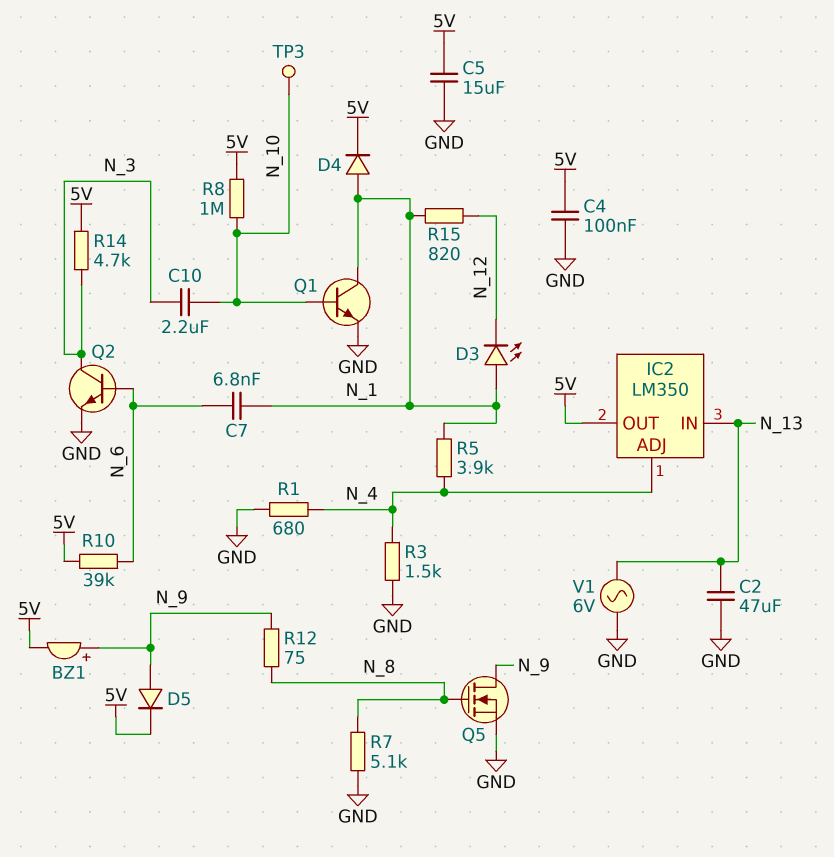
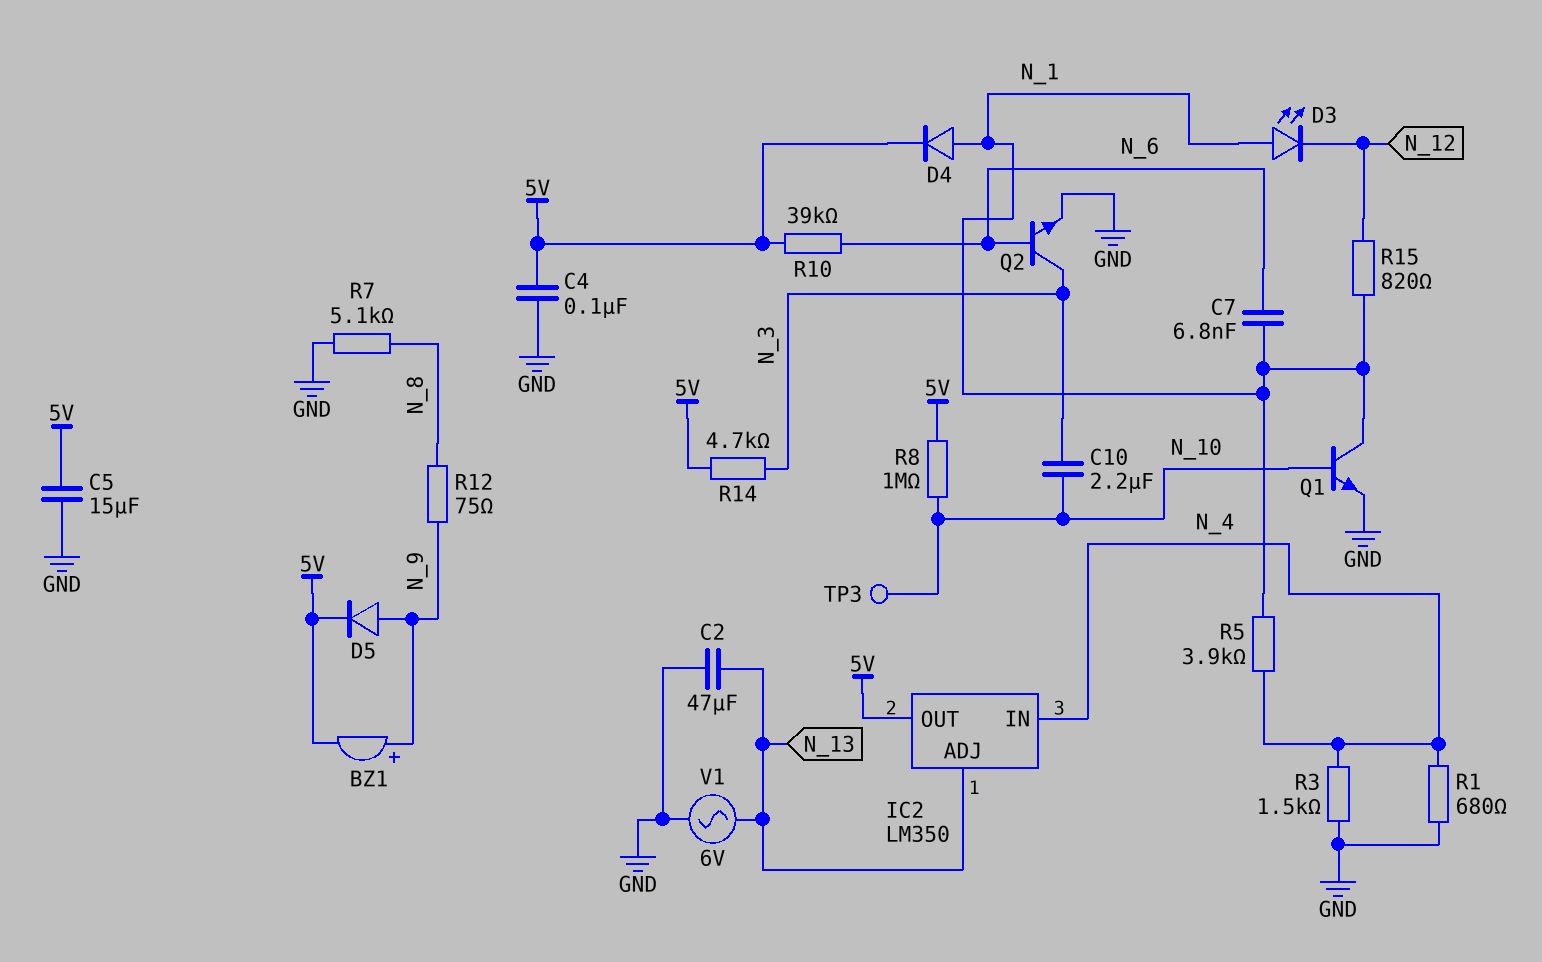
IC2 pin ADJ: N_4 -> N_13
IC2 pin IN: N_13 -> N_4
Q5: NMOS (G N_8, D N_9, S GND) -> none

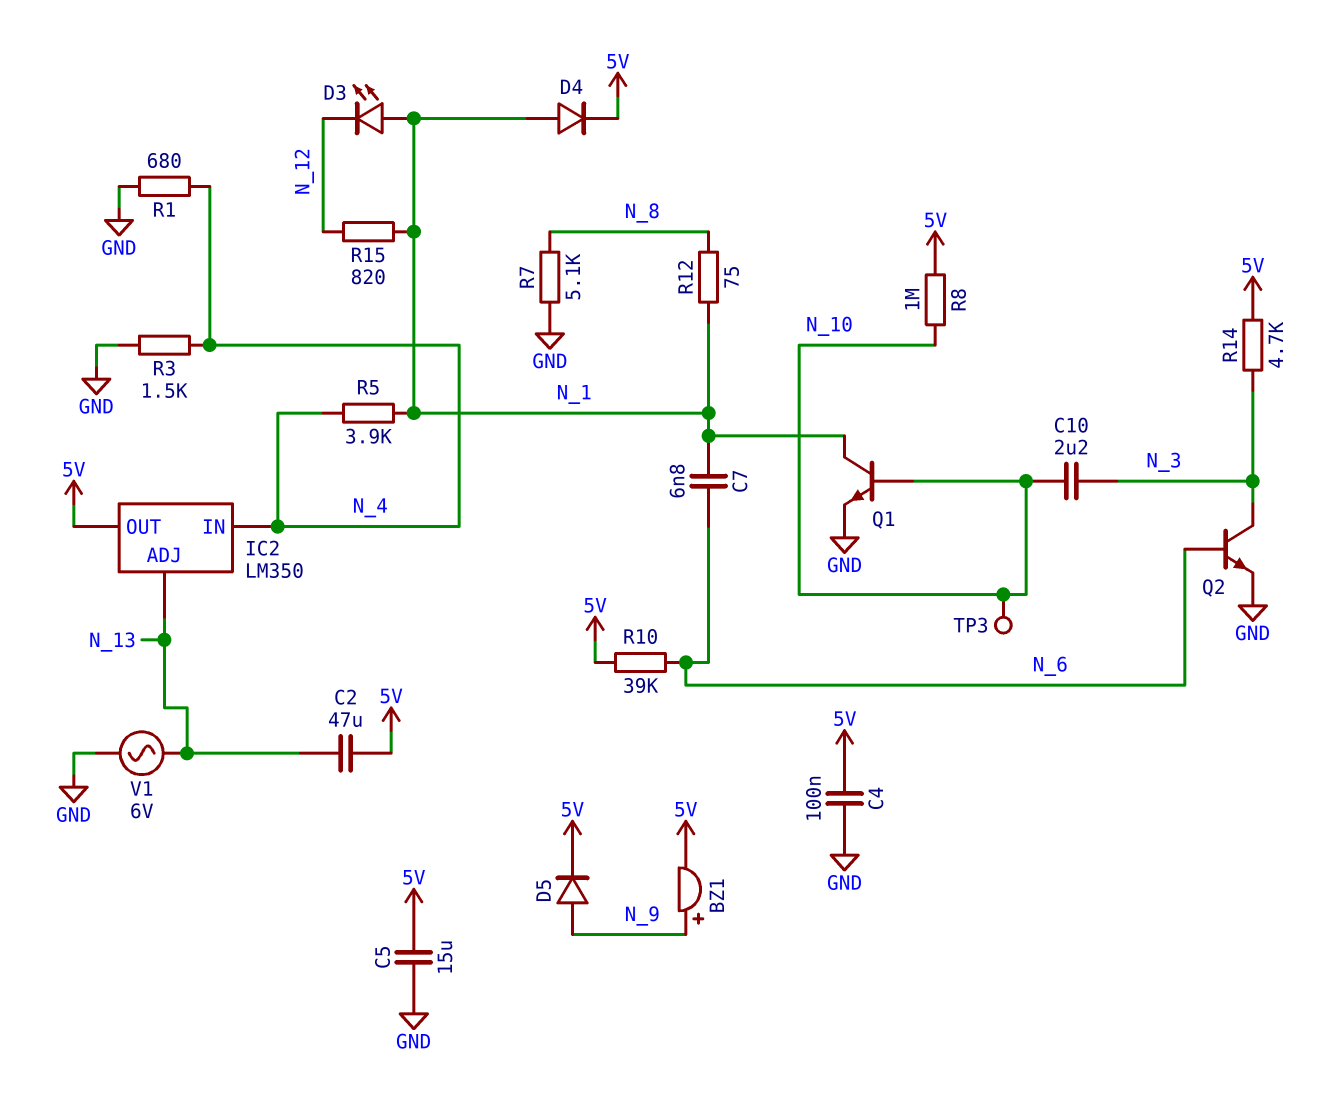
C2: 47uF (GND, N_13) -> 47uF (5V, N_13)
R12: 75 (N_8, N_9) -> 75 (N_1, N_8)

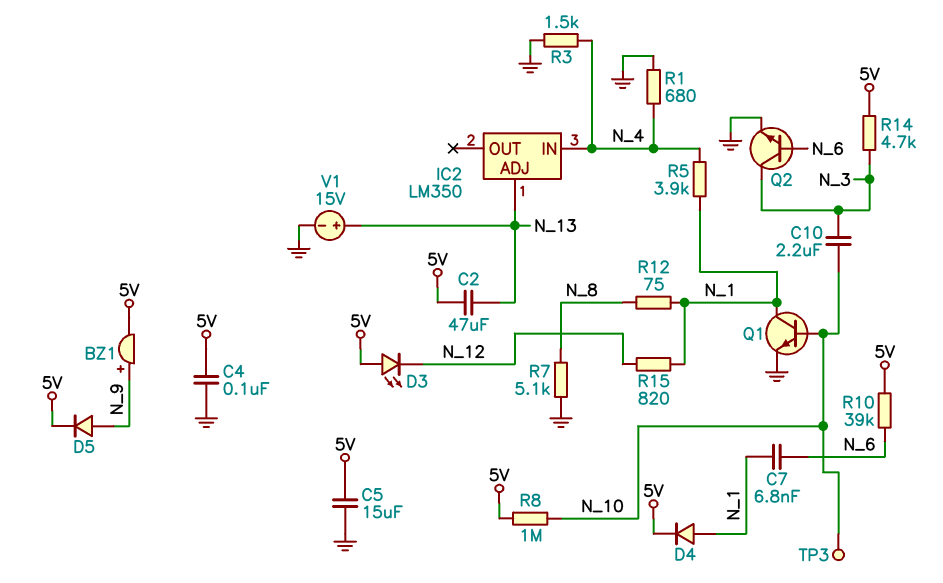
D3: LED (A N_1, K N_12) -> LED (A 5V, K N_12)
IC2 pin OUT: 5V -> none
V1: AC 6V (GND, N_13) -> 15V (plus N_13, minus GND)

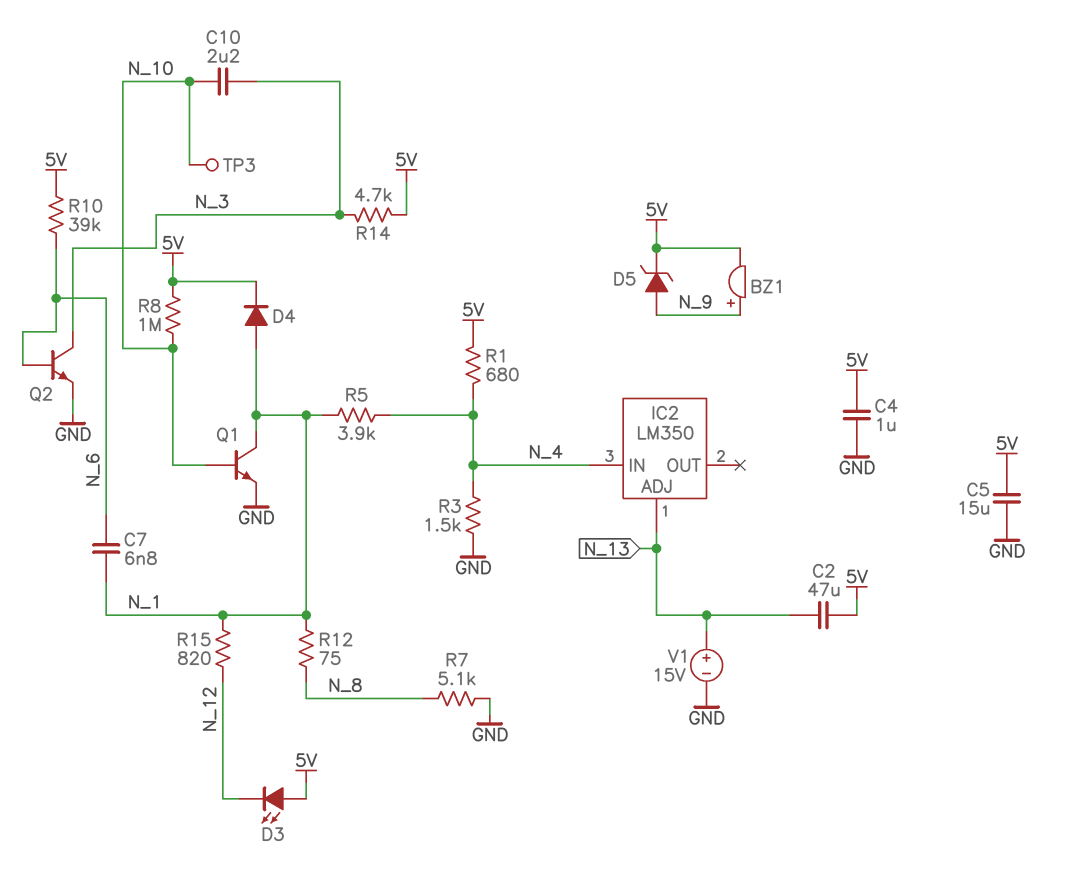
C4: 100nF (5V, GND) -> 1uF (5V, GND)
D5: diode (A N_9, K 5V) -> zener (A N_9, K 5V)
R1: 680 (GND, N_4) -> 680 (5V, N_4)

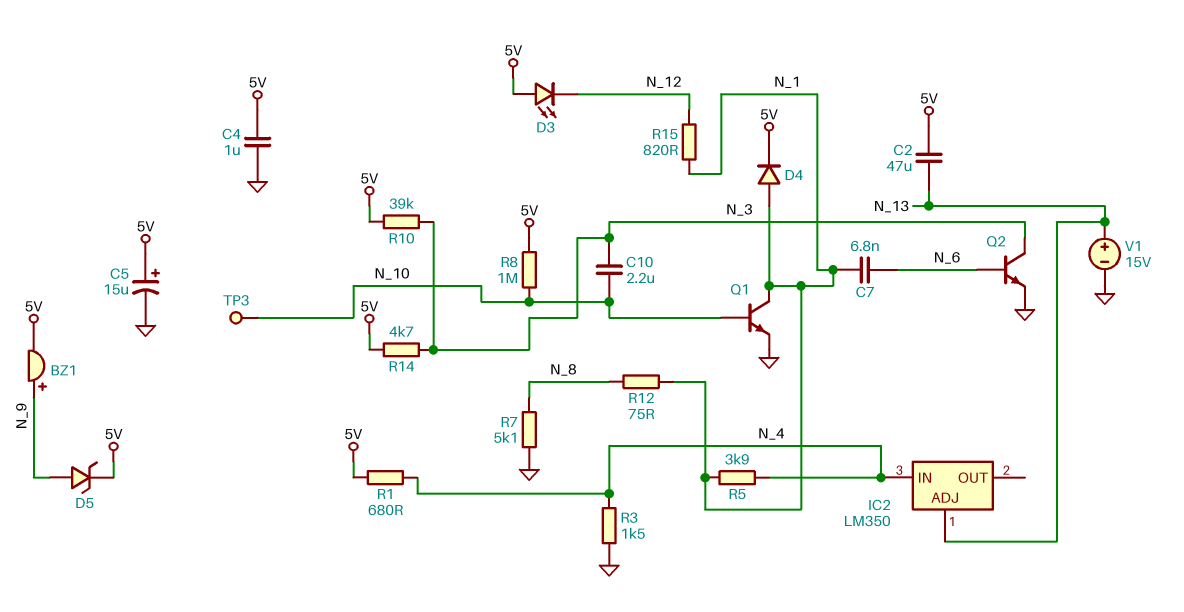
C5: 15uF (5V, GND) -> 15uF (plus 5V, minus GND)
R10: 39k (5V, N_6) -> 39k (5V, N_3)

